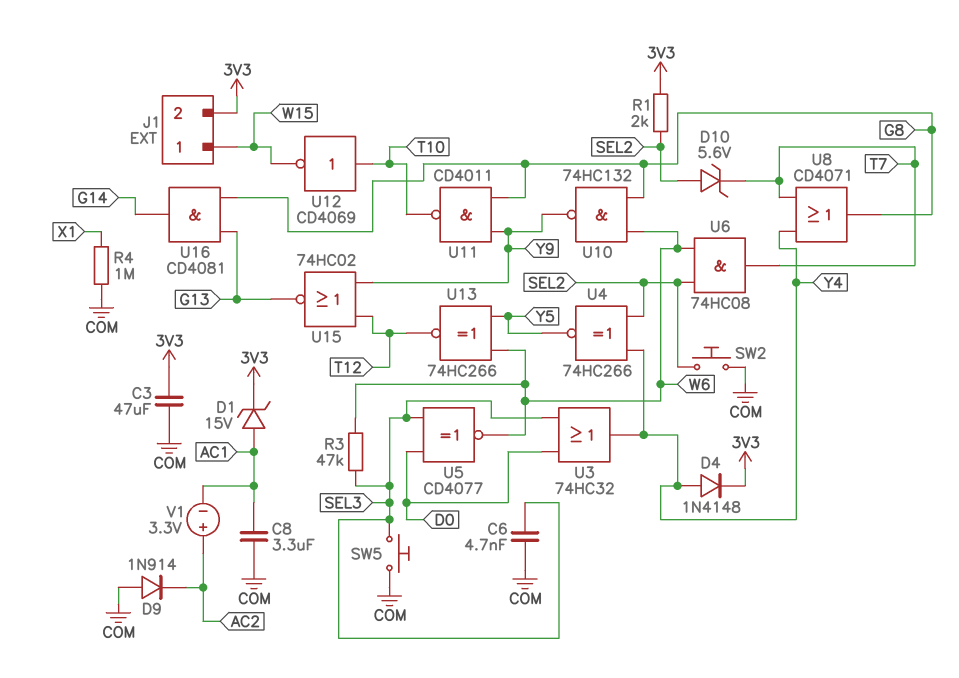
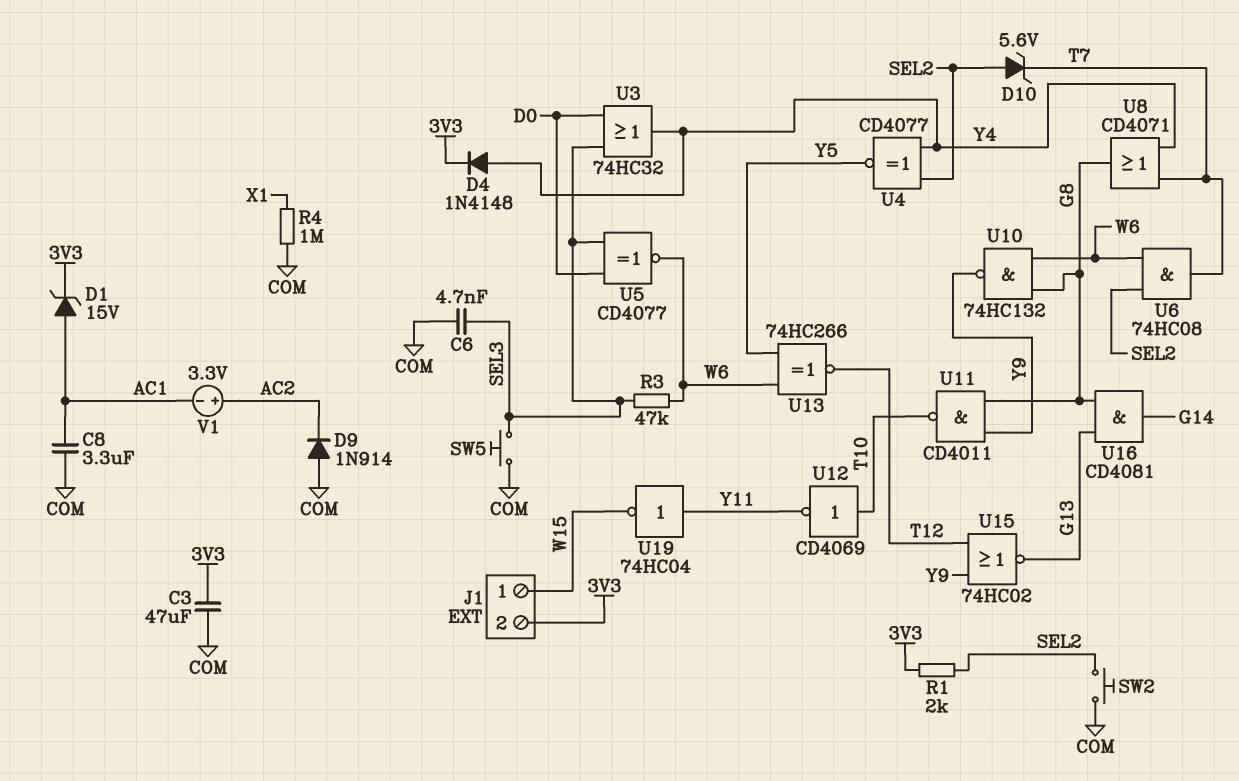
U4: XNOR 74HC266 (in SEL2, in Y4, out Y5) -> XNOR CD4077 (in SEL2, in Y4, out Y5)
U12: NOT CD4069 (in T10, out W15) -> NOT CD4069 (in T10, out Y11)
U19: none -> NOT 74HC04 (in Y11, out W15)

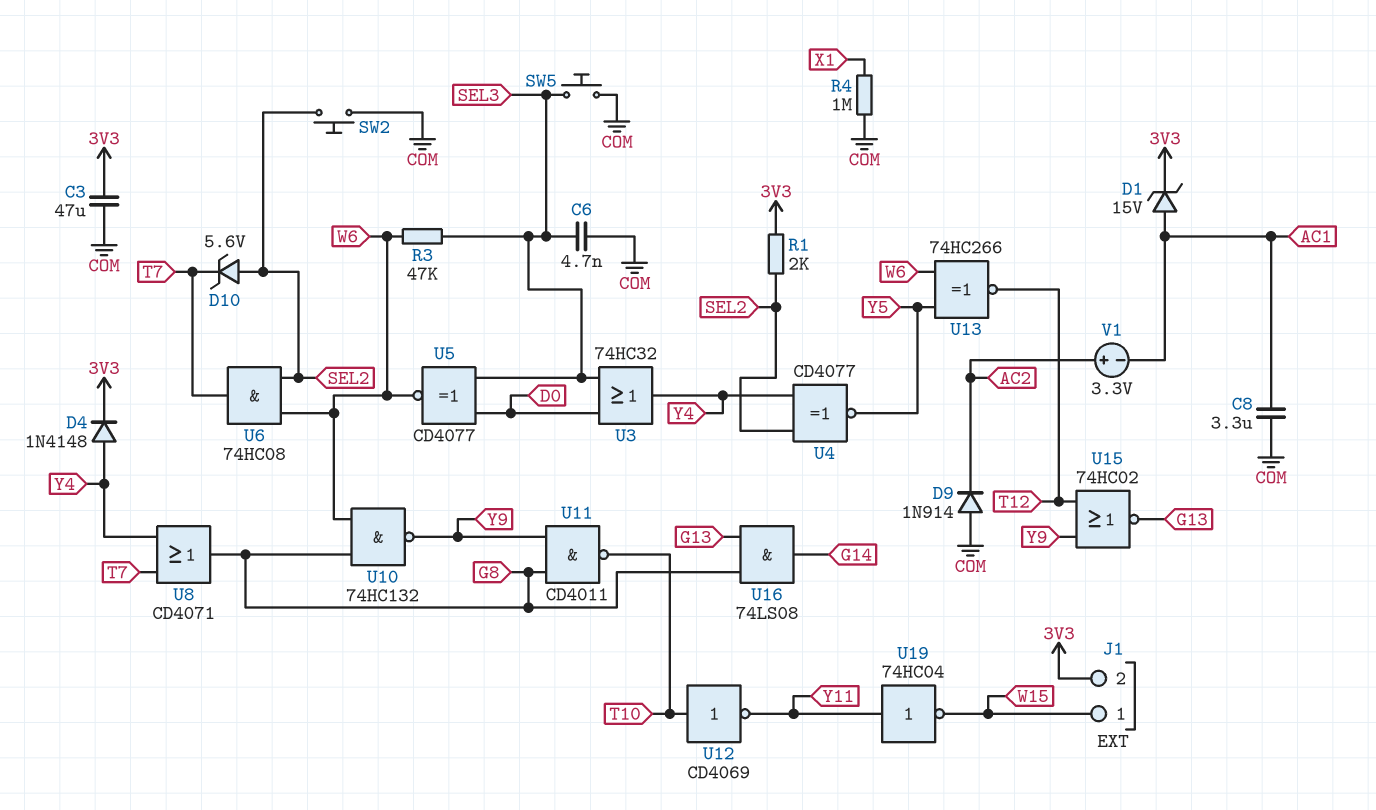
U16: AND CD4081 (in G8, in G13, out G14) -> AND 74LS08 (in G8, in G13, out G14)

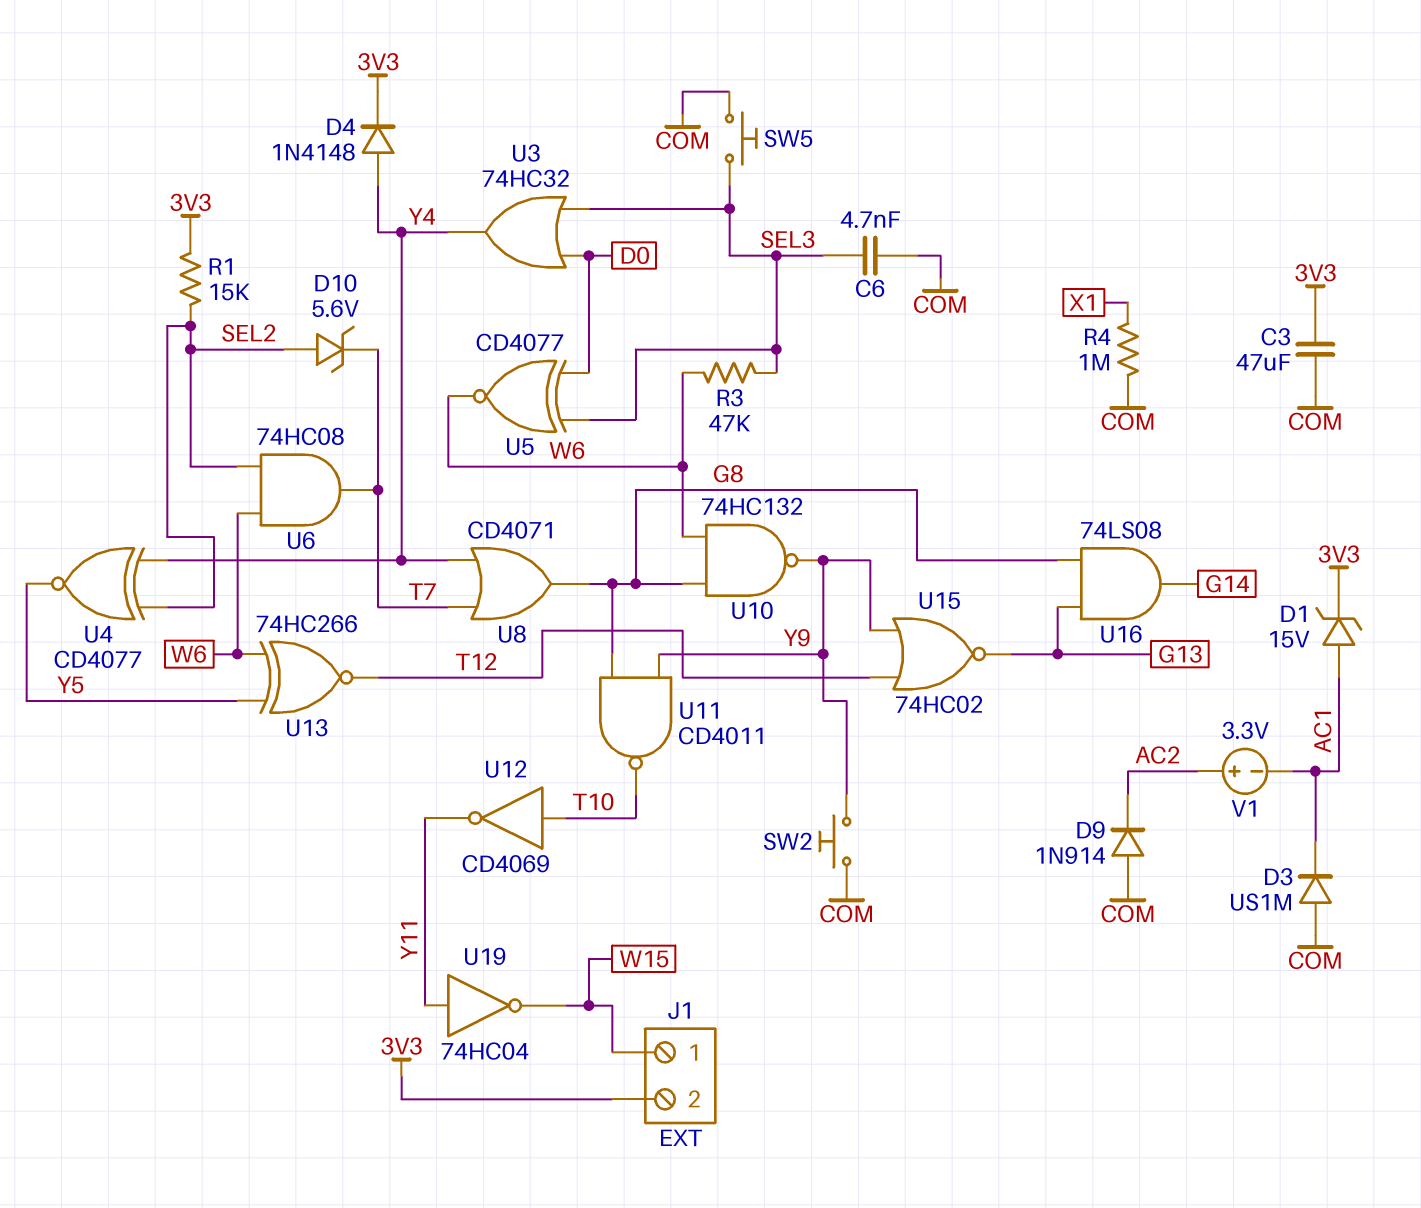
C8: 3.3uF (AC1, COM) -> none
D3: none -> diode US1M (A COM, K AC1)
R1: 2k (3V3, SEL2) -> 15k (3V3, SEL2)
SW2: button (COM, SEL2) -> button (COM, Y9)

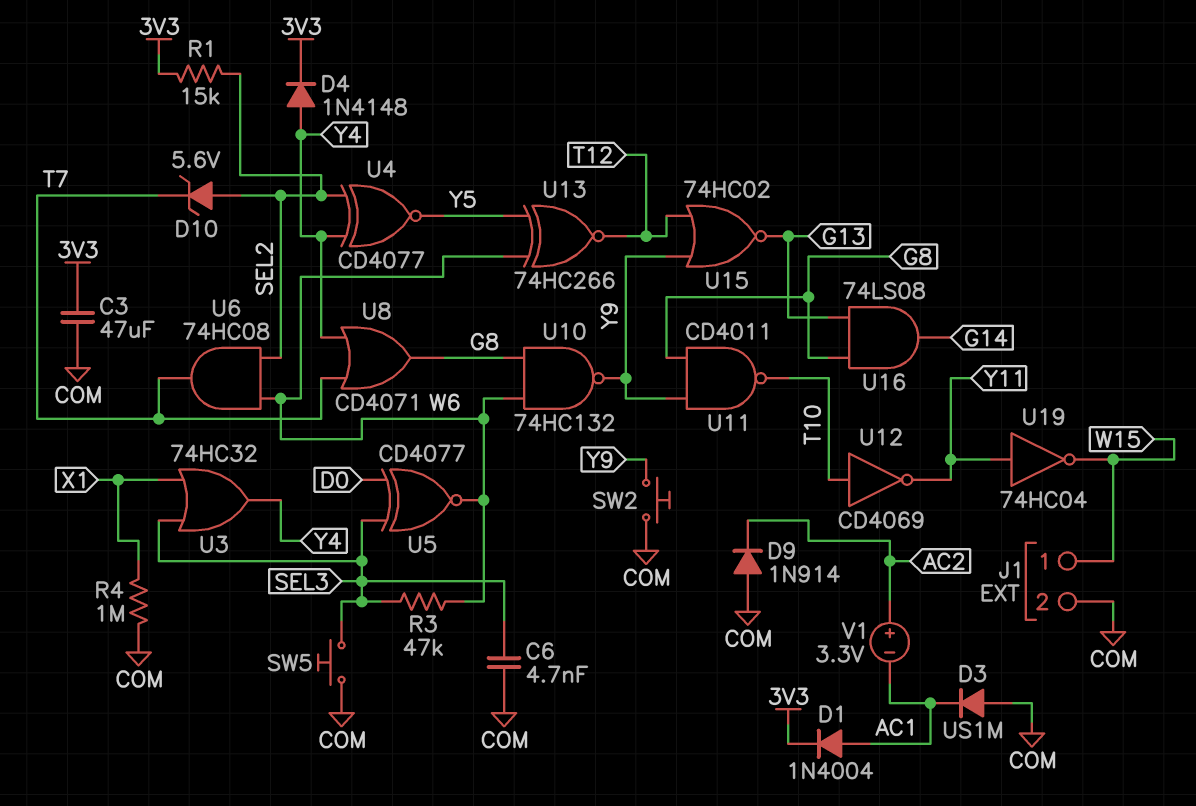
D1: zener 15V (A AC1, K 3V3) -> diode 1N4004 (A AC1, K 3V3)
J1 pin 2: 3V3 -> COM
U3: OR 74HC32 (in D0, in SEL3, out Y4) -> OR 74HC32 (in SEL3, in X1, out Y4)

